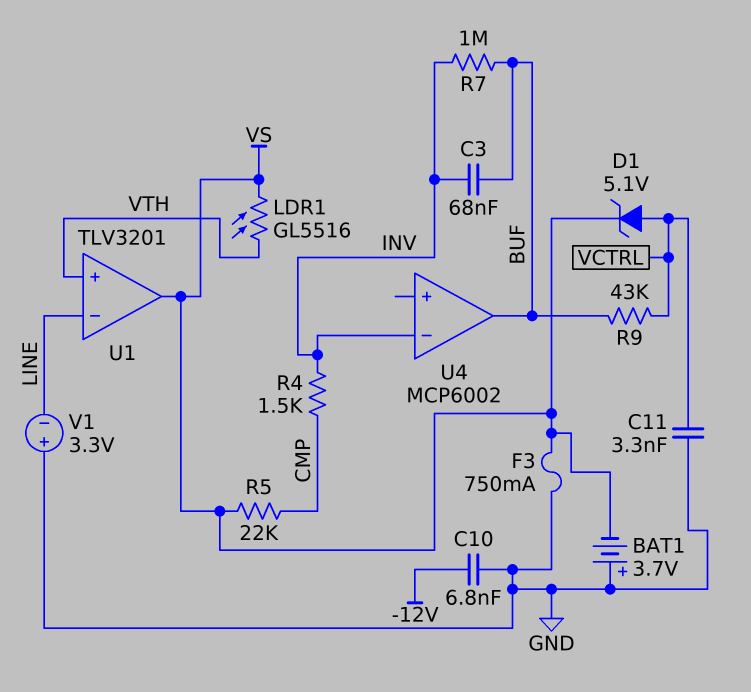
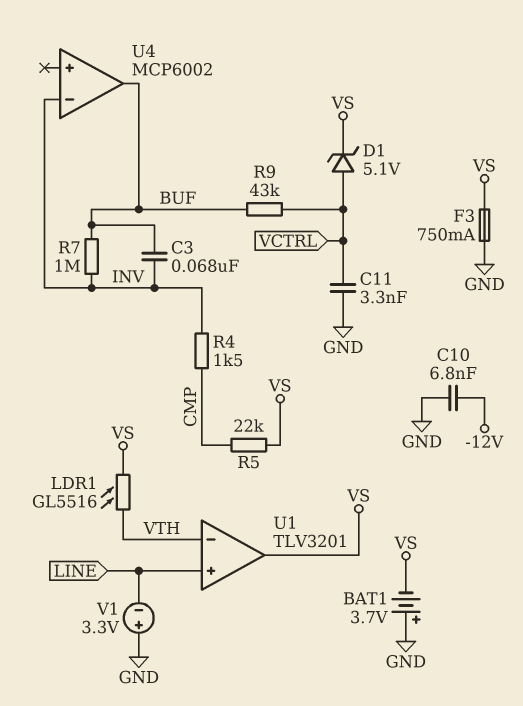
U1 pin in+: VTH -> LINE
U1 pin in-: LINE -> VTH

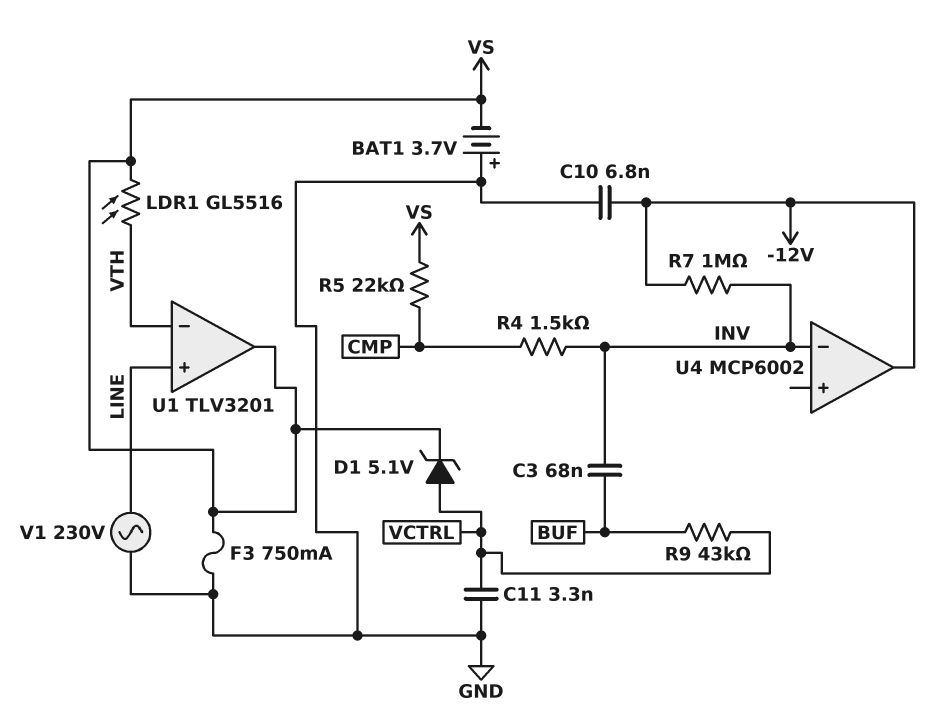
R7: 1M (BUF, INV) -> 1M (-12V, INV)
U4 pin out: BUF -> -12V
V1: 3.3V (plus GND, minus LINE) -> AC 230V (GND, LINE)

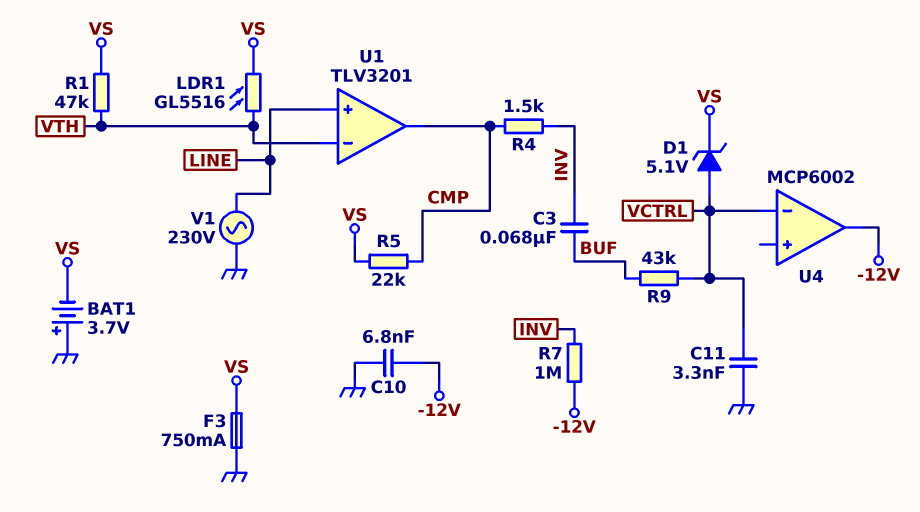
R1: none -> 47k (VS, VTH)
U1 pin out: VS -> CMP
U4 pin in-: INV -> VCTRL

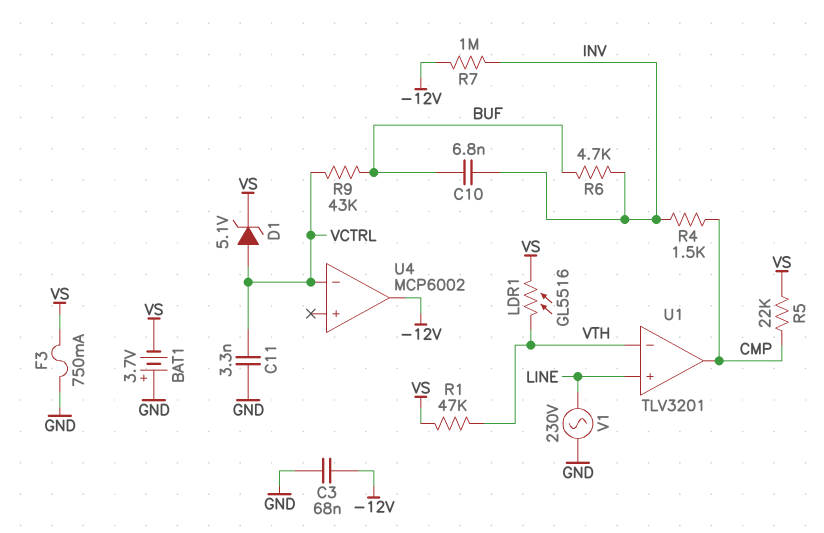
C3: 68nF (BUF, INV) -> 68nF (-12V, GND)
C10: 6.8nF (-12V, GND) -> 6.8nF (BUF, INV)
R6: none -> 4.7k (BUF, INV)

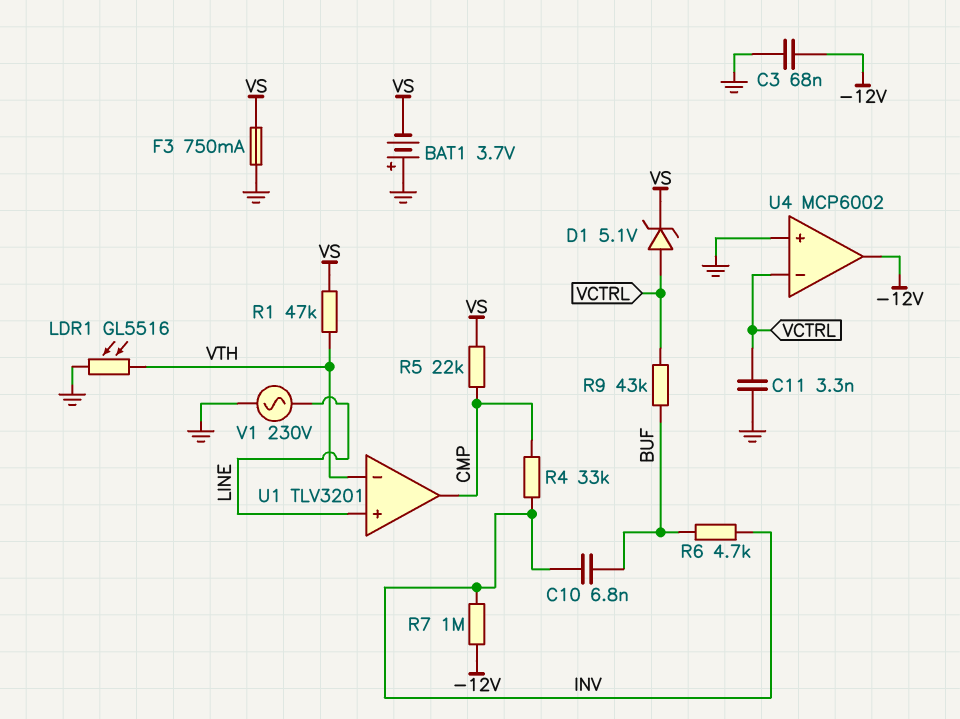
LDR1: GL5516 (VS, VTH) -> GL5516 (GND, VTH)
R4: 1.5k (CMP, INV) -> 33k (CMP, INV)
U4 pin in+: none -> GND

